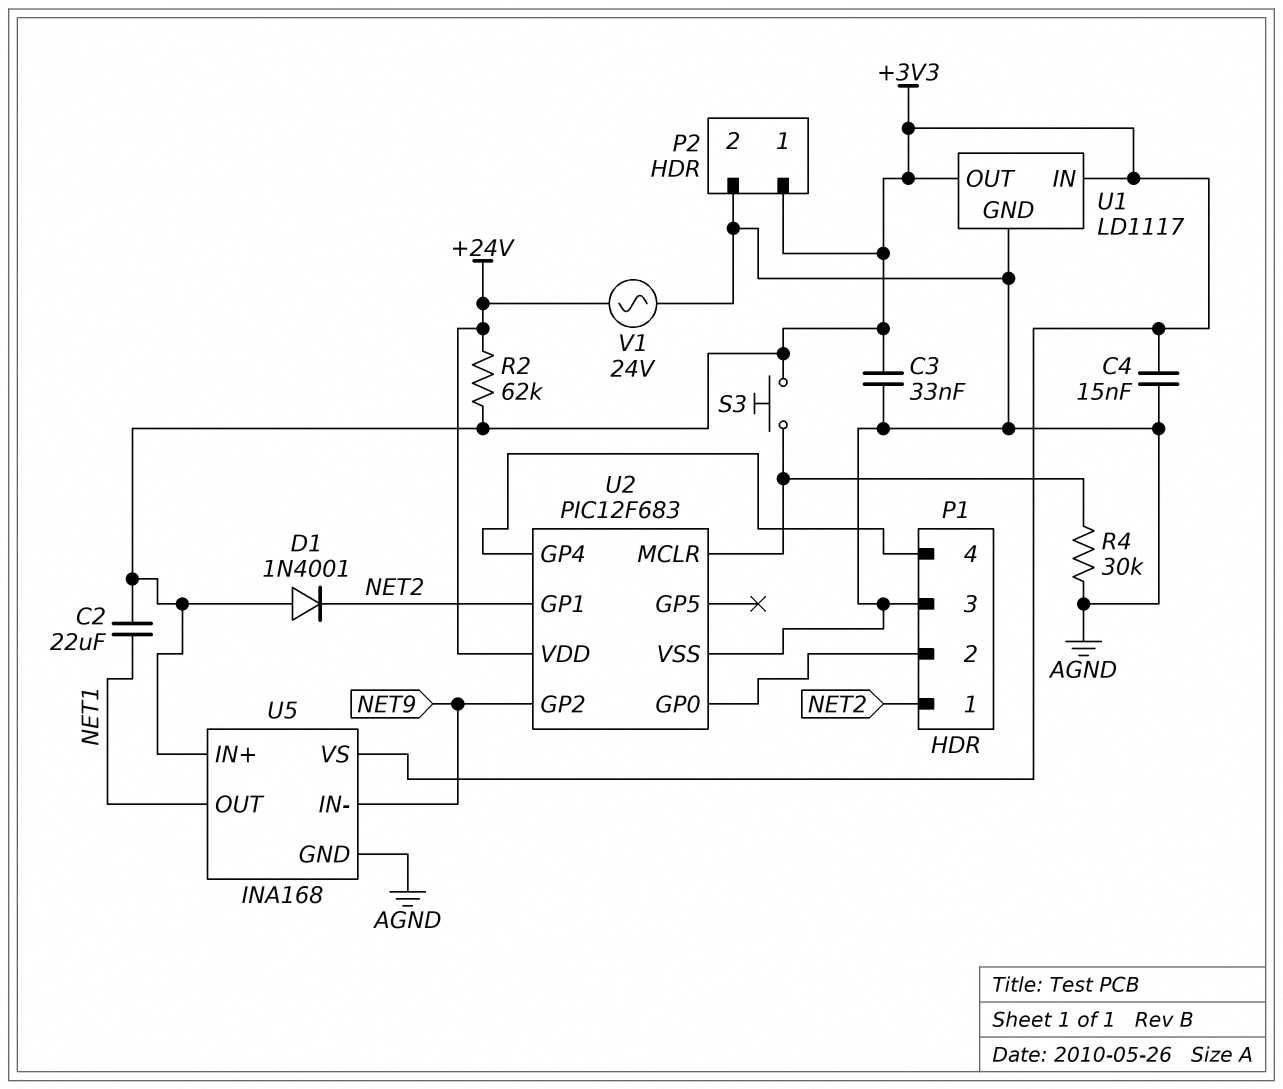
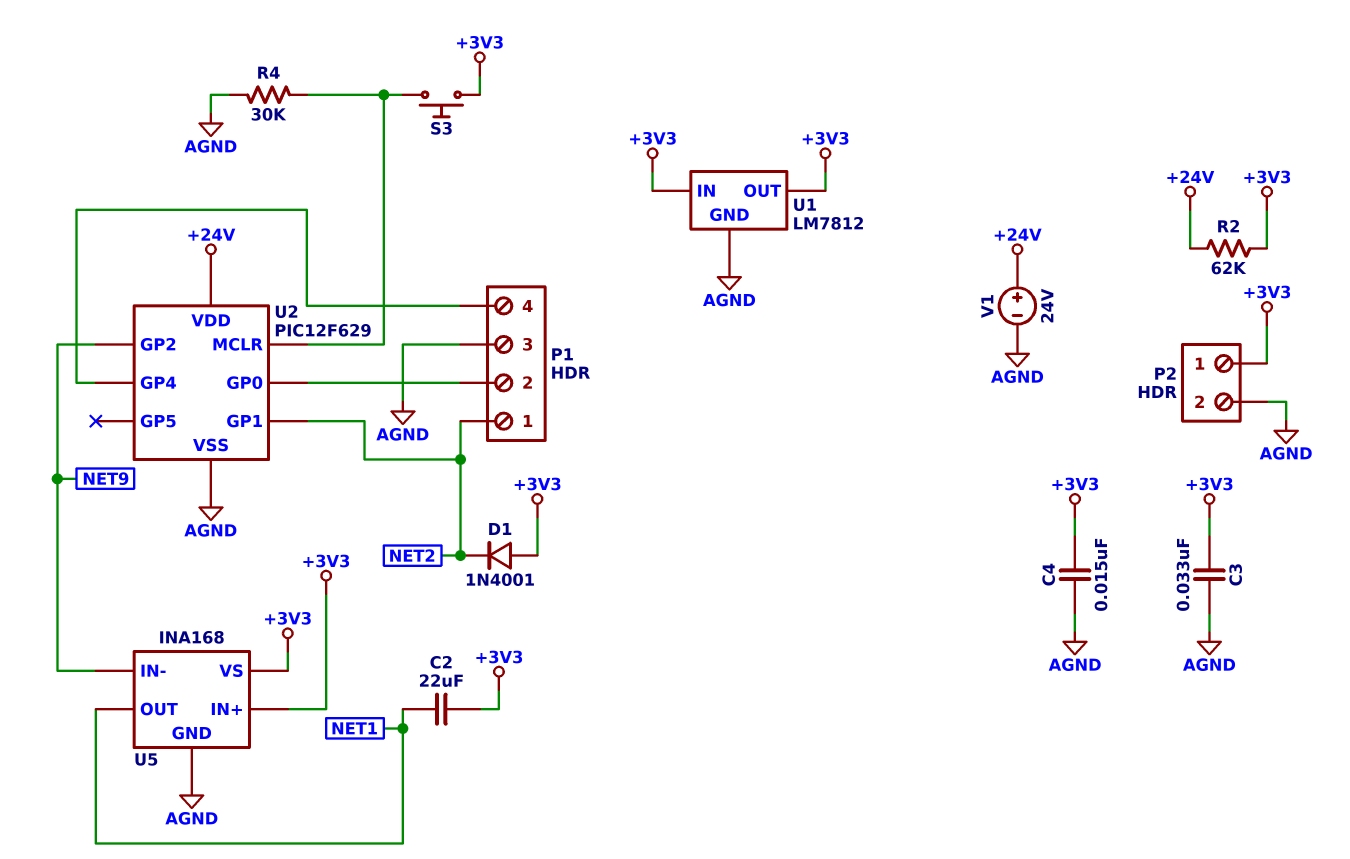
U1: LD1117 -> LM7812
U2: PIC12F683 -> PIC12F629
V1: AC 24V (+24V, AGND) -> 24V (plus +24V, minus AGND)

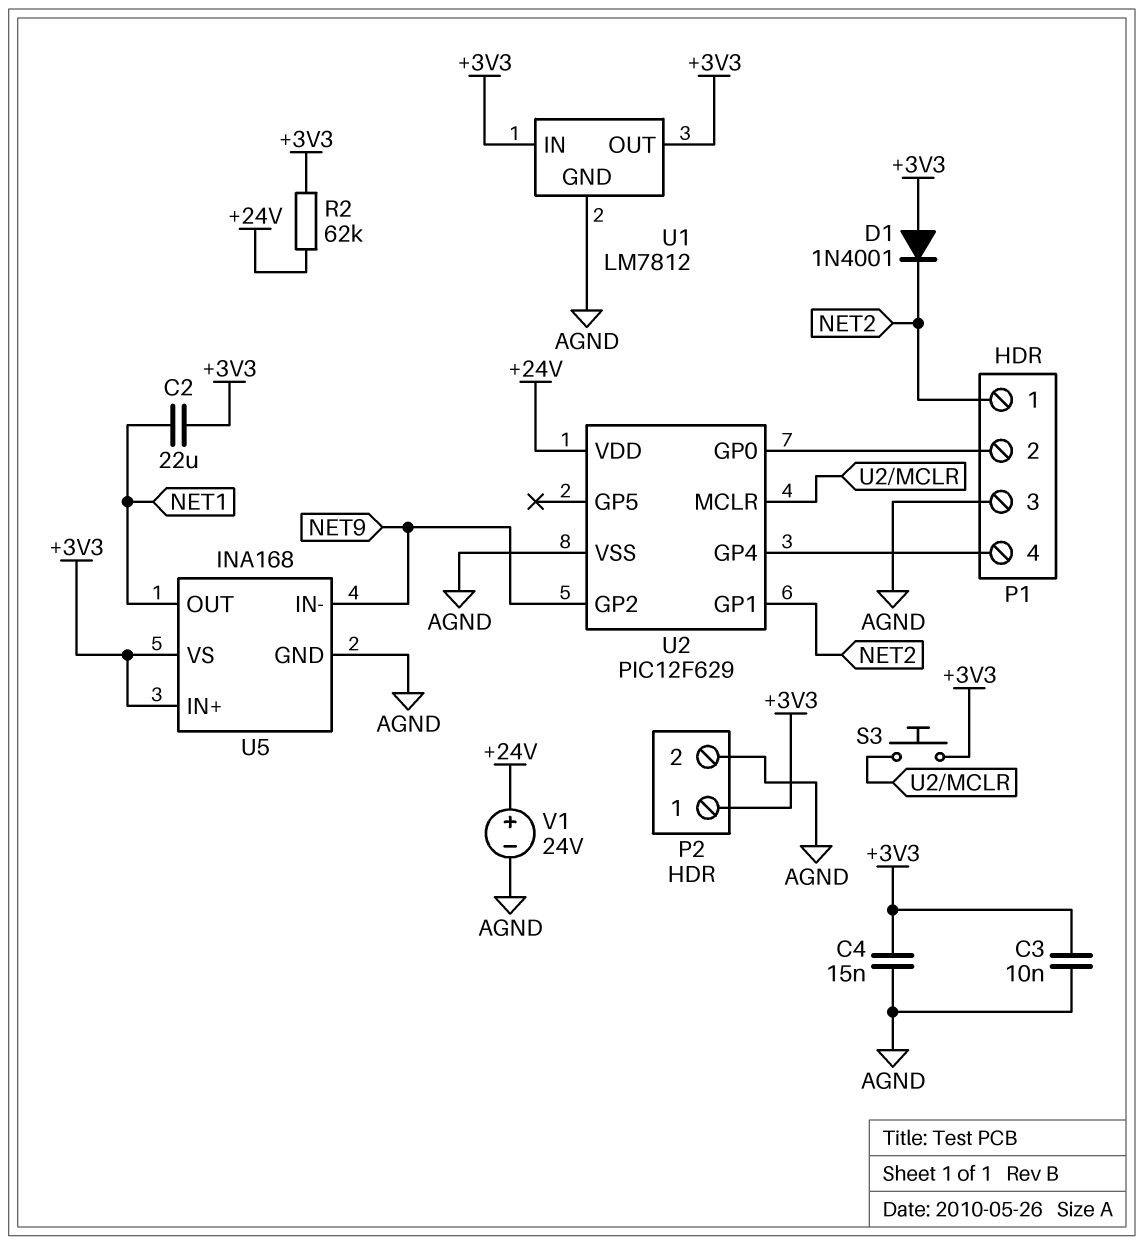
C3: 33nF (+3V3, AGND) -> 10nF (+3V3, AGND)
R4: 30k (AGND, U2/MCLR) -> none

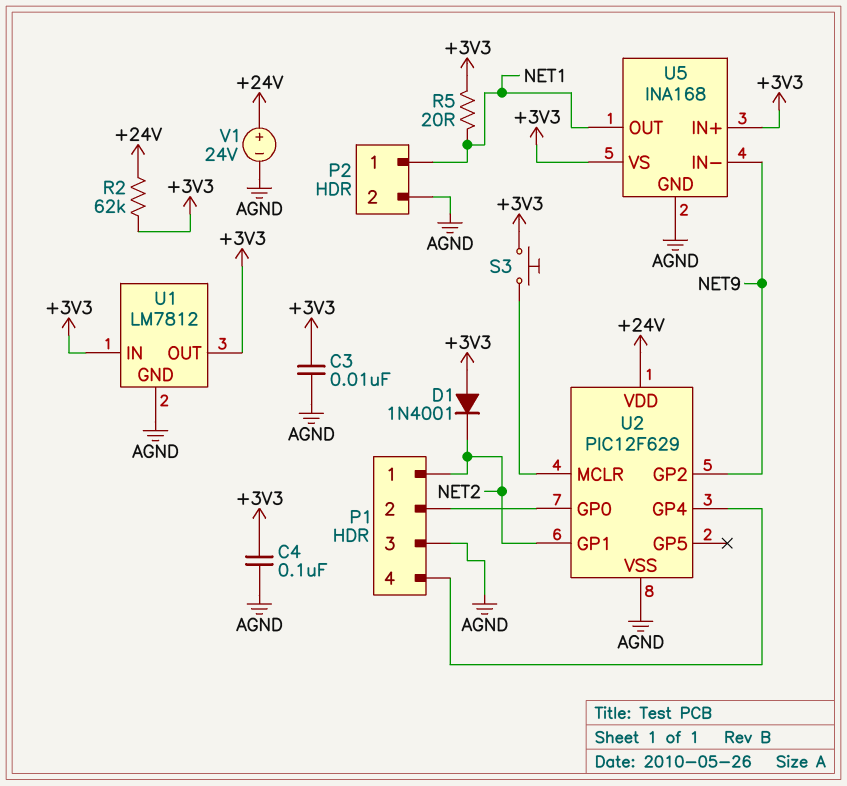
C2: 22uF (+3V3, NET1) -> none
C4: 15nF (+3V3, AGND) -> 100nF (+3V3, AGND)
P2 pin 1: +3V3 -> NET1
R5: none -> 20 (+3V3, NET1)

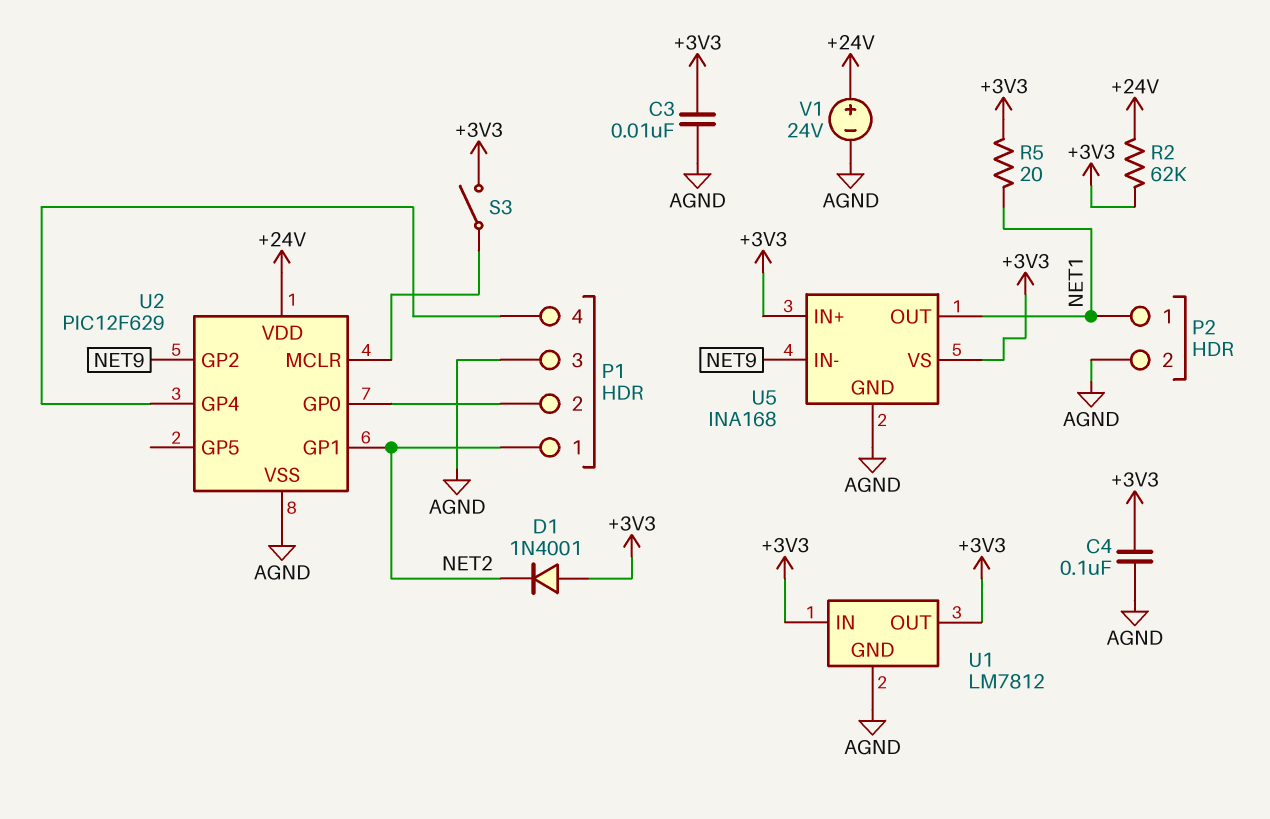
S3: button (+3V3, U2/MCLR) -> switch (+3V3, U2/MCLR)

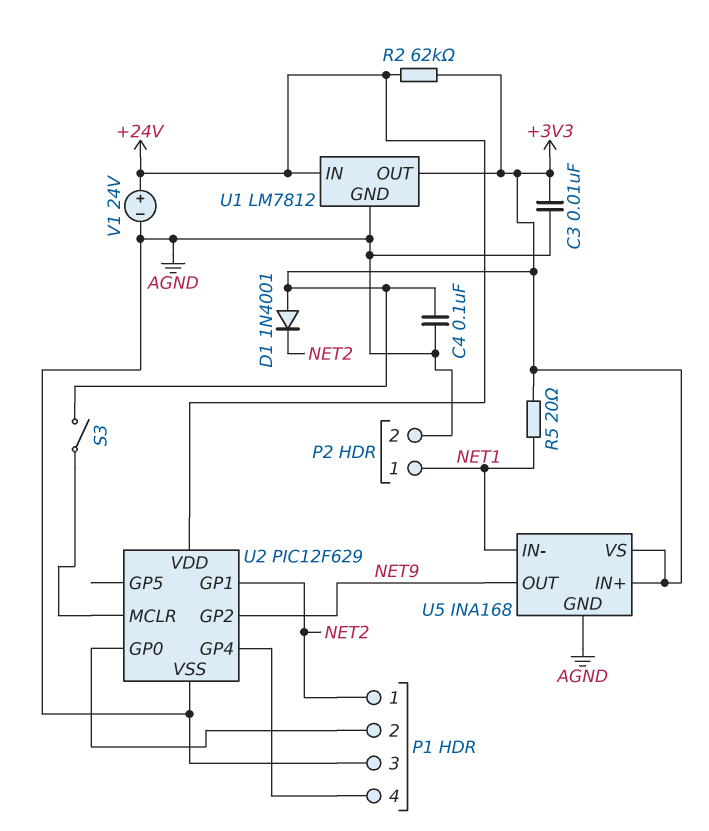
U1 pin IN: +3V3 -> +24V
U5 pin IN-: NET9 -> NET1
U5 pin OUT: NET1 -> NET9

